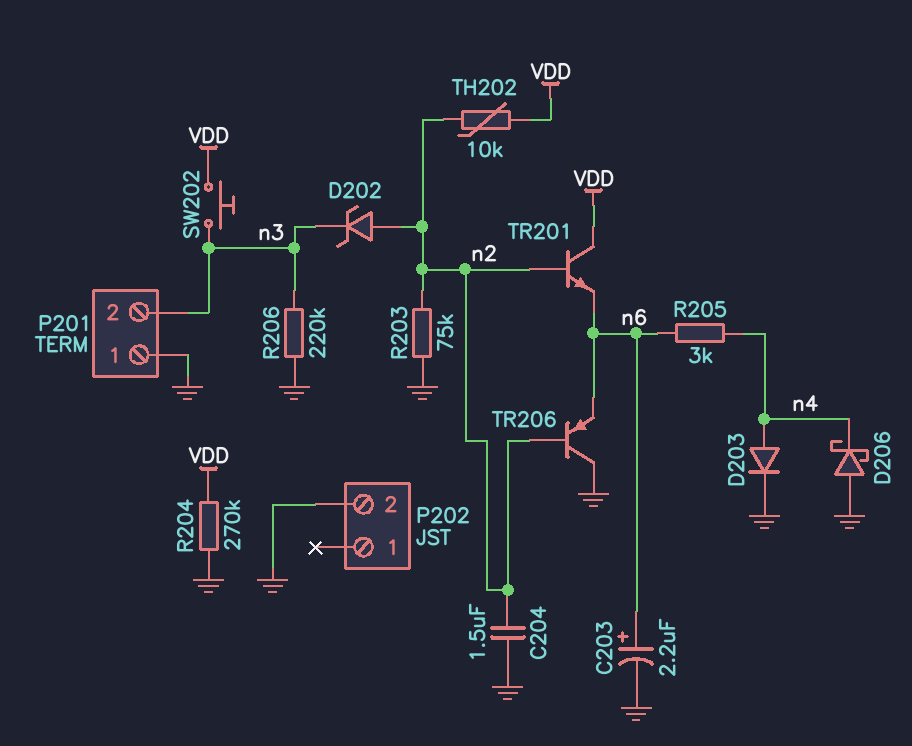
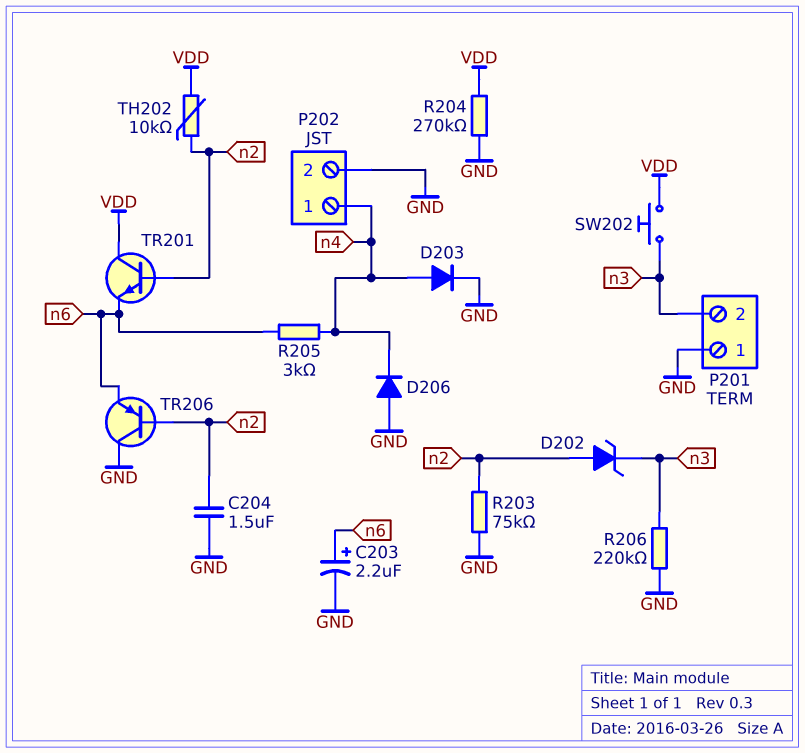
D206: schottky (A GND, K n4) -> diode (A GND, K n4)
P202 pin 1: none -> n4

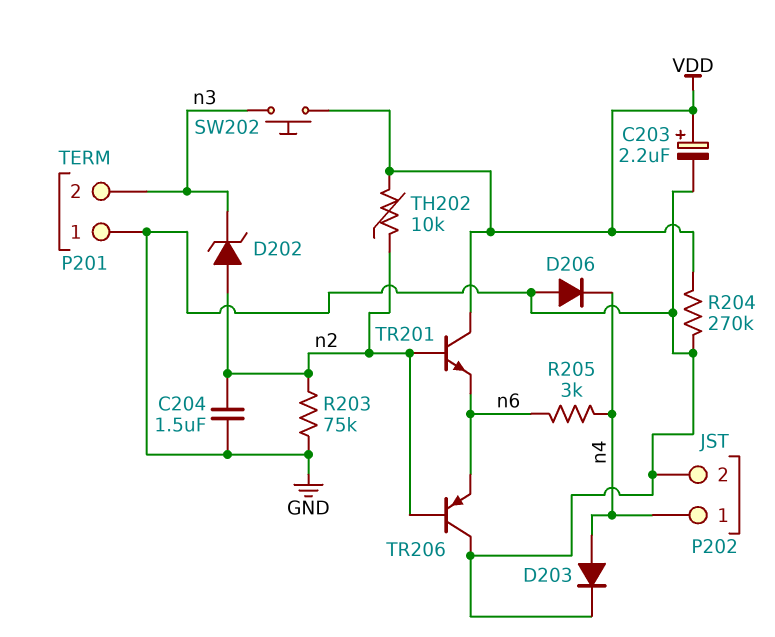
C203: 2.2uF (plus n6, minus GND) -> 2.2uF (plus VDD, minus GND)
R206: 220k (GND, n3) -> none

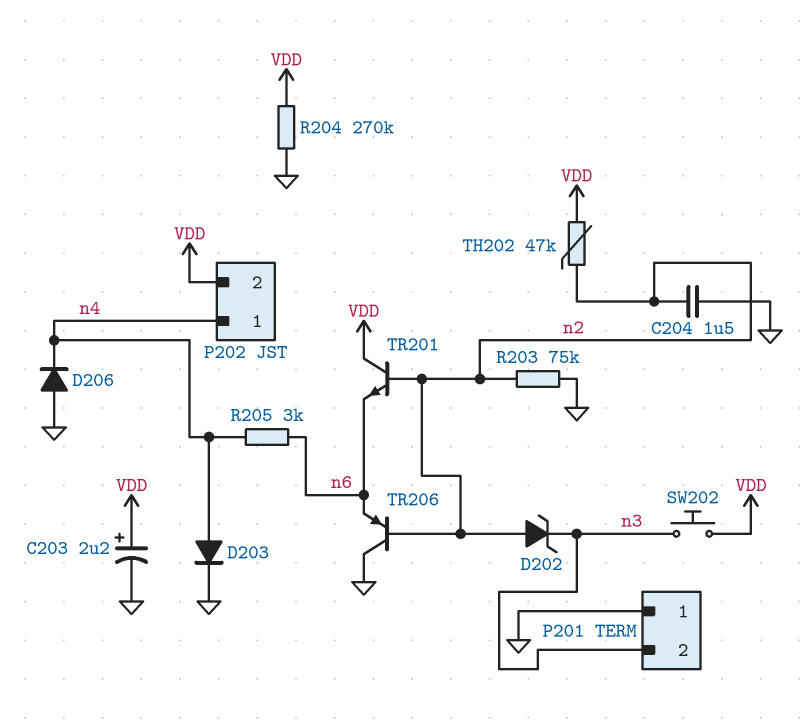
P202 pin 2: GND -> VDD
TH202: 10k (VDD, n2) -> 47k (VDD, n2)

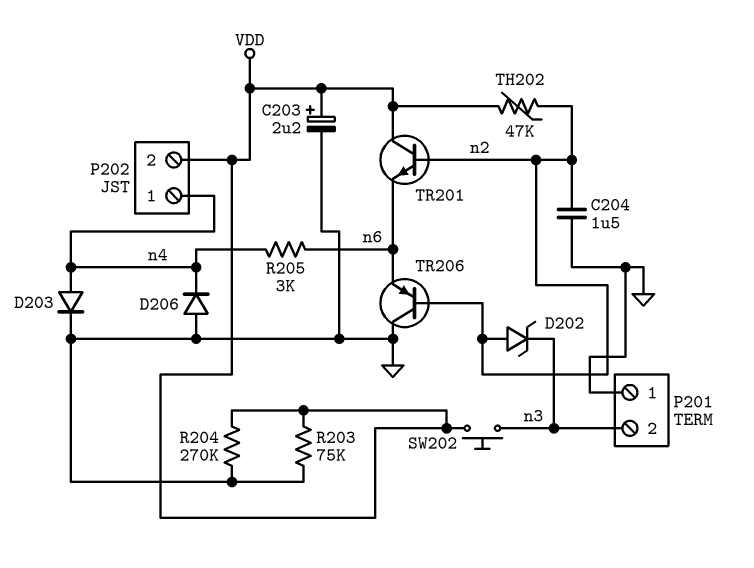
R203: 75k (GND, n2) -> 75k (GND, VDD)

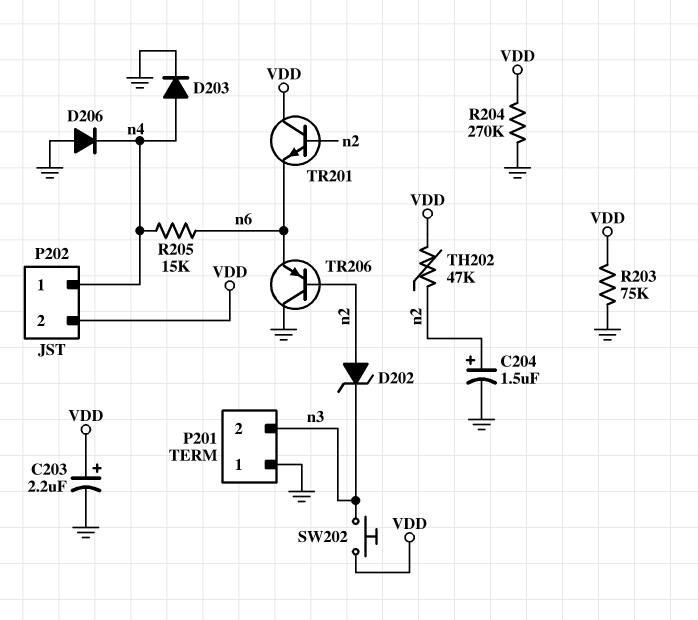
C204: 1.5uF (GND, n2) -> 1.5uF (plus n2, minus GND)
R205: 3k (n4, n6) -> 15k (n4, n6)

